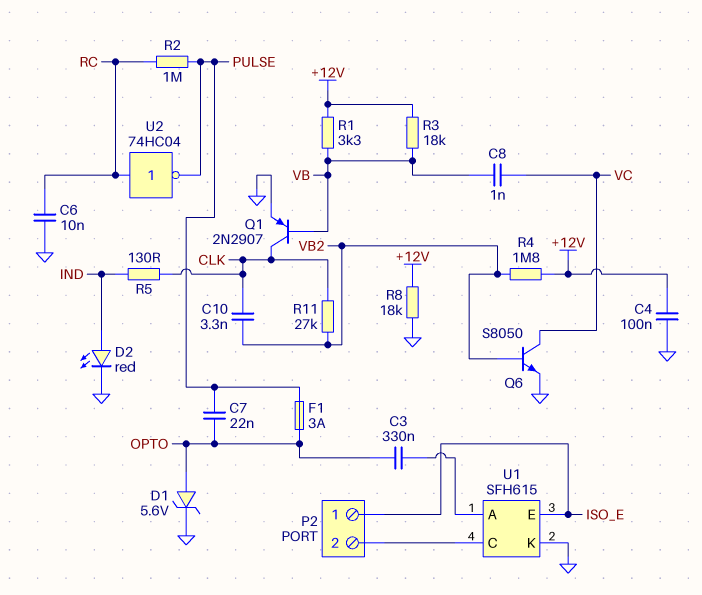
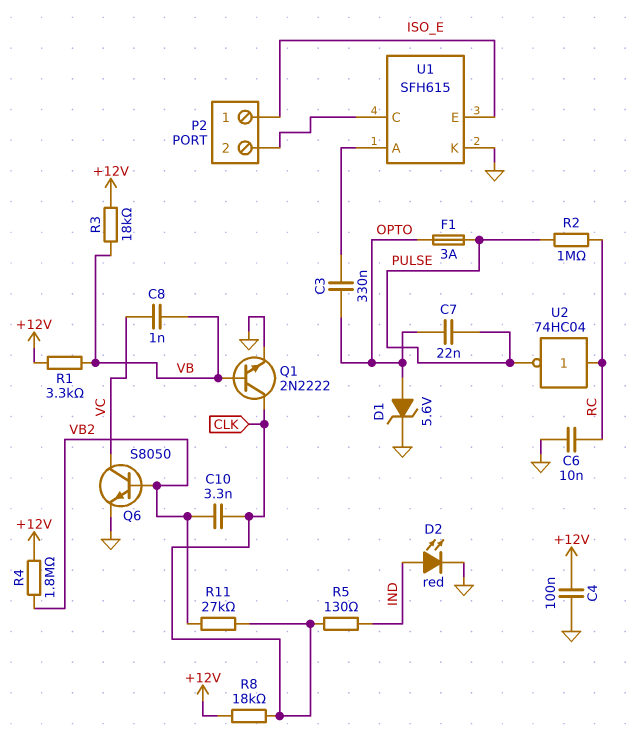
Q1: PNP 2N2907 (B VB, C CLK, E GND) -> NPN 2N2222 (B VB, C CLK, E GND)
R8: 18k (+12V, GND) -> 18k (+12V, CLK)

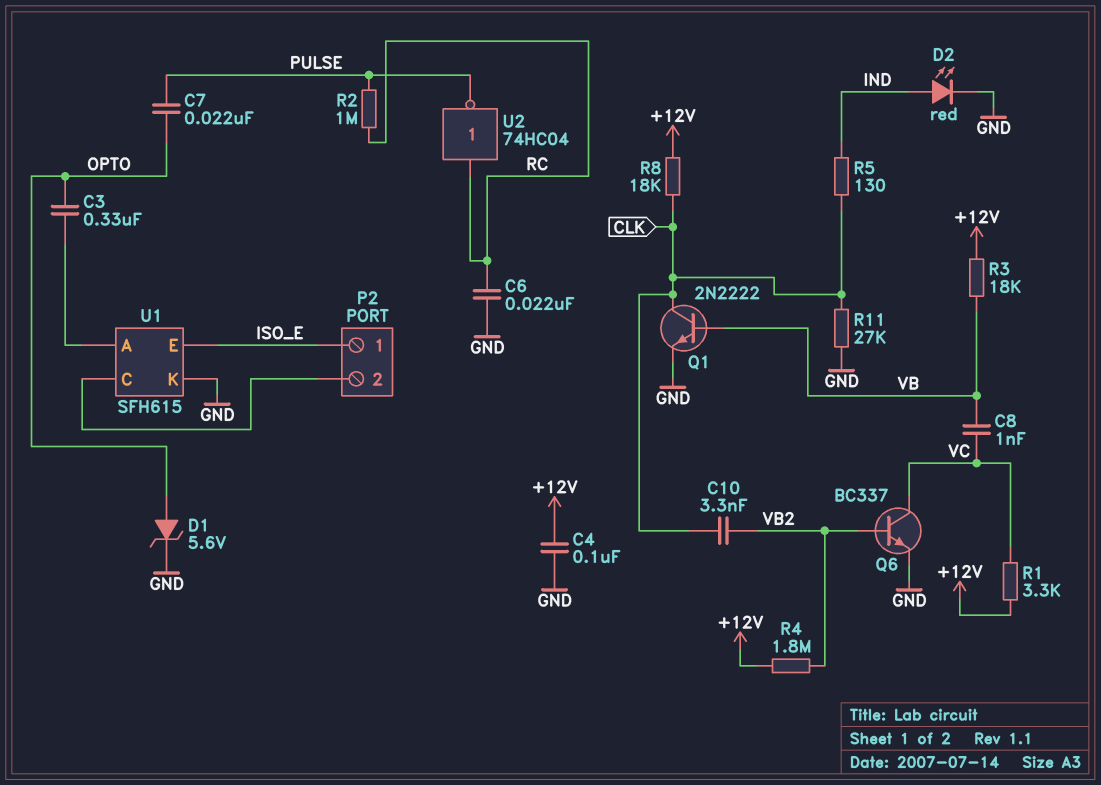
C6: 10nF (GND, RC) -> 22nF (GND, RC)
F1: 3A (OPTO, PULSE) -> none
Q6: NPN S8050 (B VB2, C VC, E GND) -> NPN BC337 (B VB2, C VC, E GND)
R1: 3.3k (+12V, VB) -> 3.3k (+12V, VC)
R11: 27k (CLK, VB2) -> 27k (CLK, GND)

